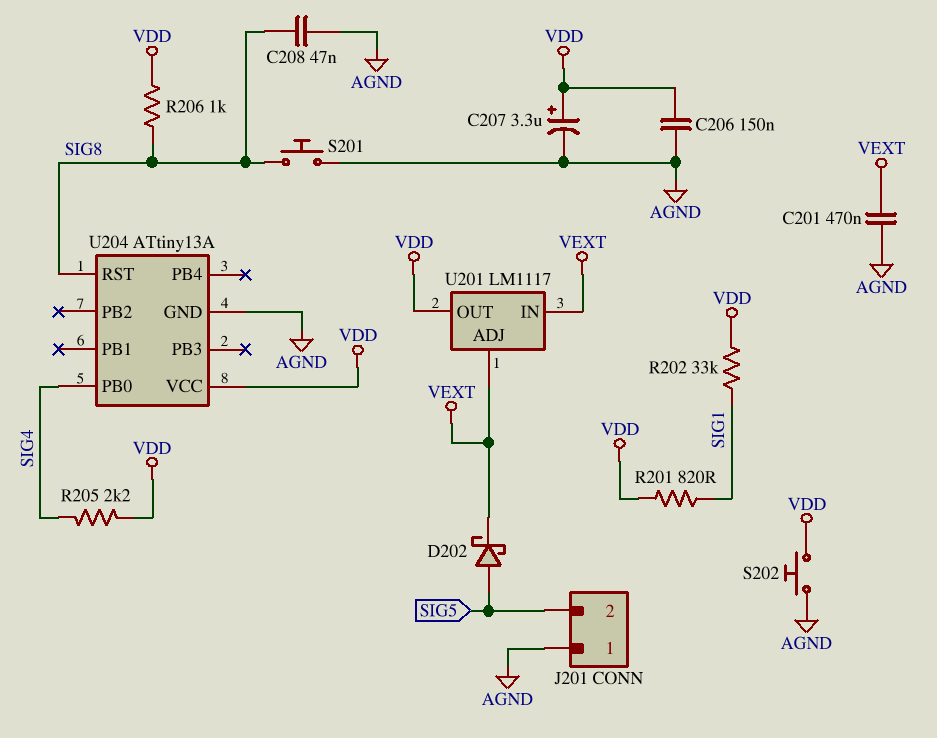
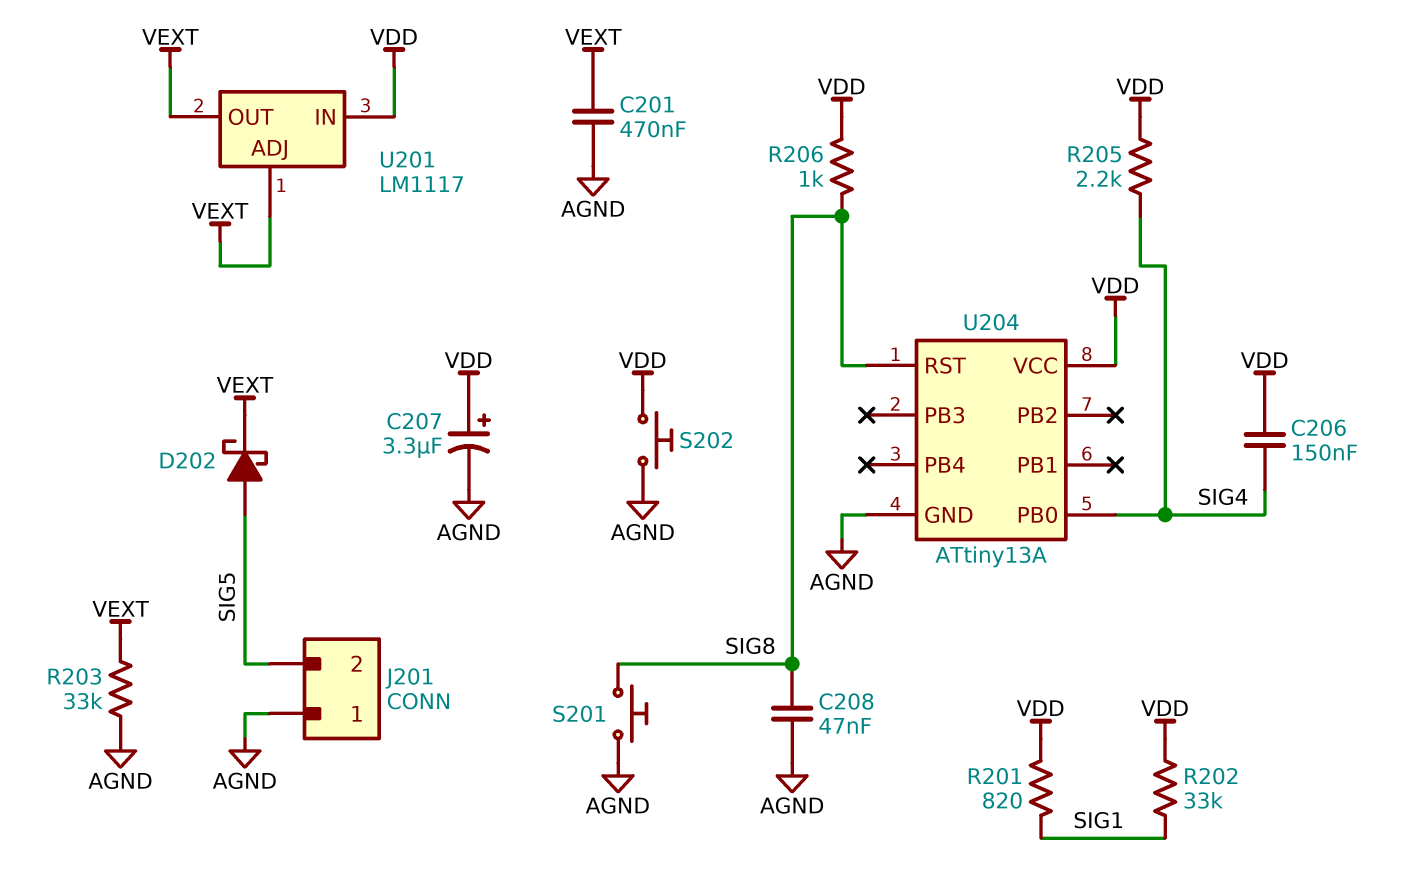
C206: 150nF (AGND, VDD) -> 150nF (SIG4, VDD)
R203: none -> 33k (AGND, VEXT)
U201 pin IN: VEXT -> VDD
U201 pin OUT: VDD -> VEXT

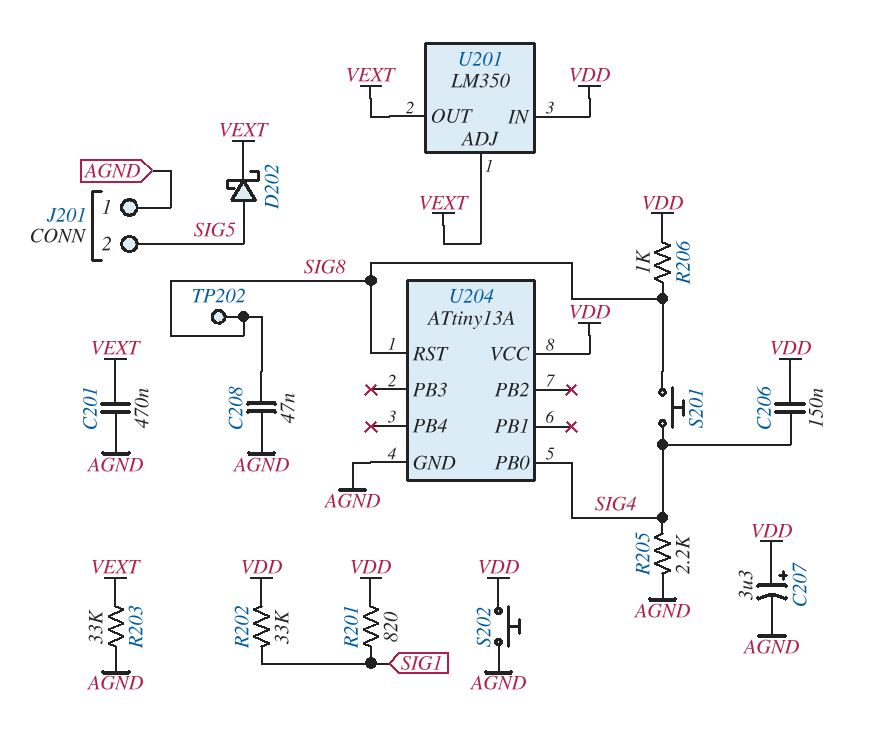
R205: 2.2k (SIG4, VDD) -> 2.2k (AGND, SIG4)
S201: button (AGND, SIG8) -> button (SIG4, SIG8)
TP202: none -> test point (SIG8)
U201: LM1117 -> LM350

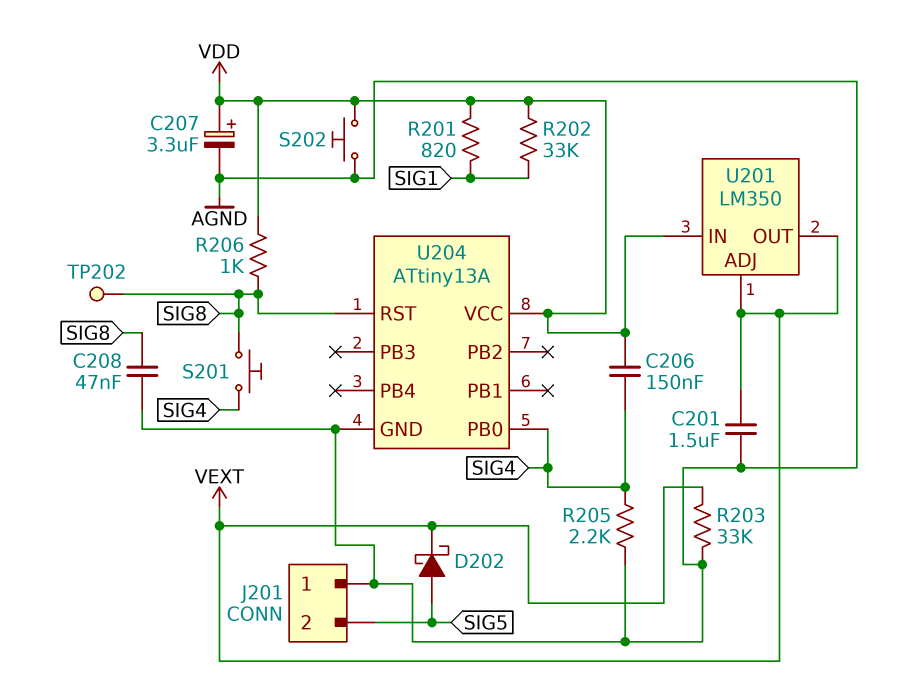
C201: 470nF (AGND, VEXT) -> 1.5uF (AGND, VEXT)

